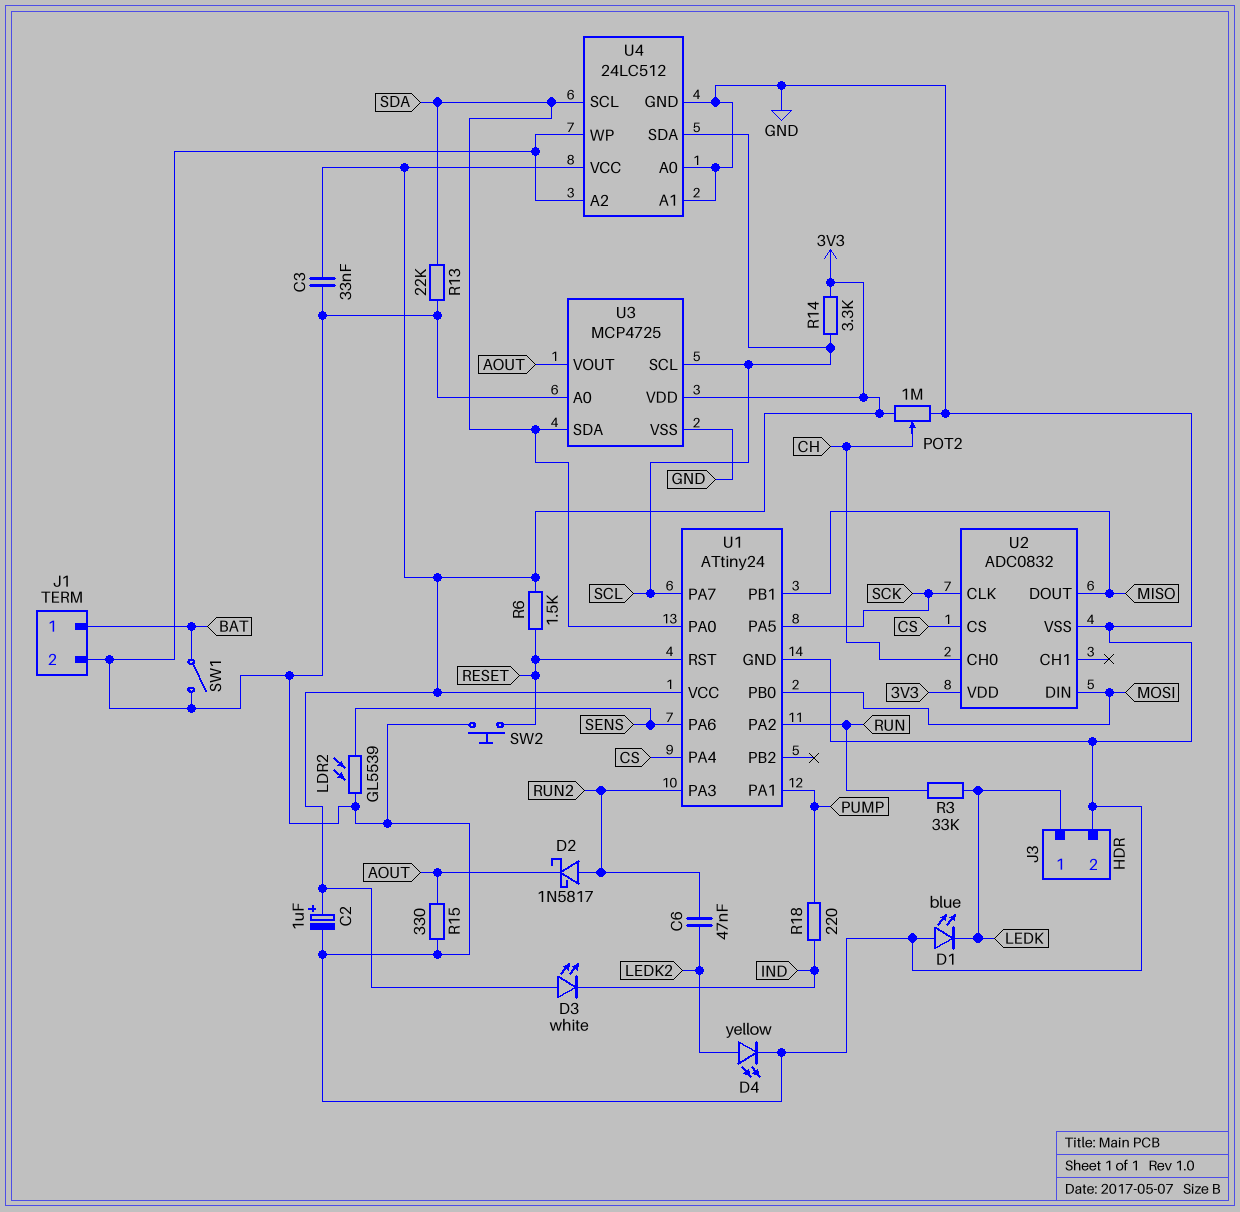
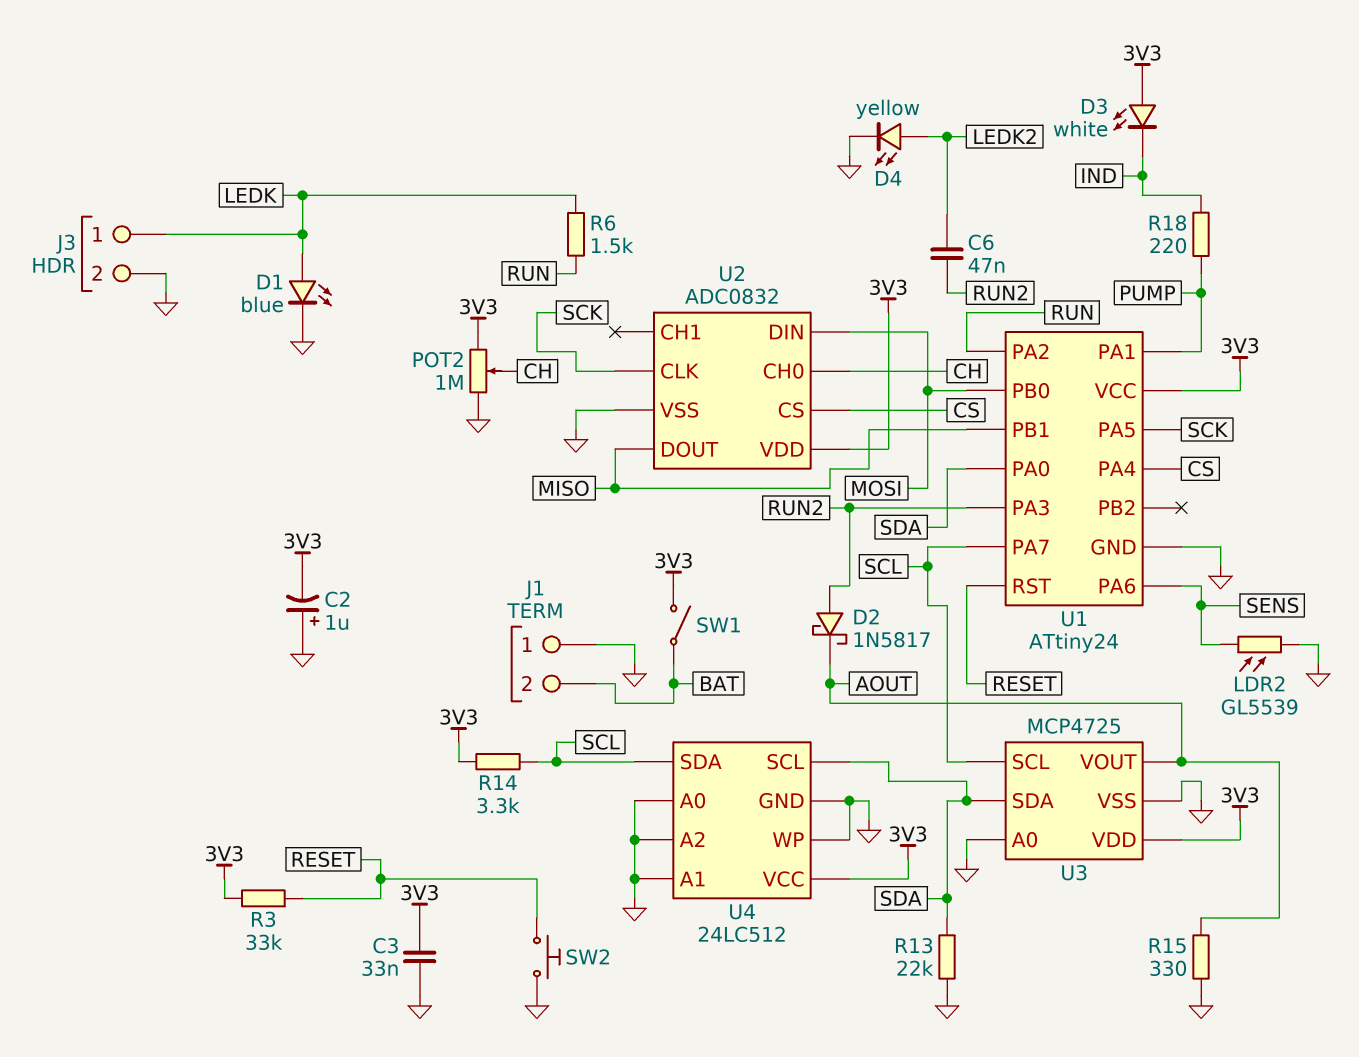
C2: 1uF (plus 3V3, minus GND) -> 1uF (plus GND, minus 3V3)
D1: LED blue (A GND, K LEDK) -> LED blue (A LEDK, K GND)
J1 pin 1: BAT -> GND
J1 pin 2: GND -> BAT
R3: 33k (LEDK, RUN) -> 33k (3V3, RESET)
R6: 1.5k (3V3, RESET) -> 1.5k (LEDK, RUN)
SW1: switch (BAT, GND) -> switch (3V3, BAT)

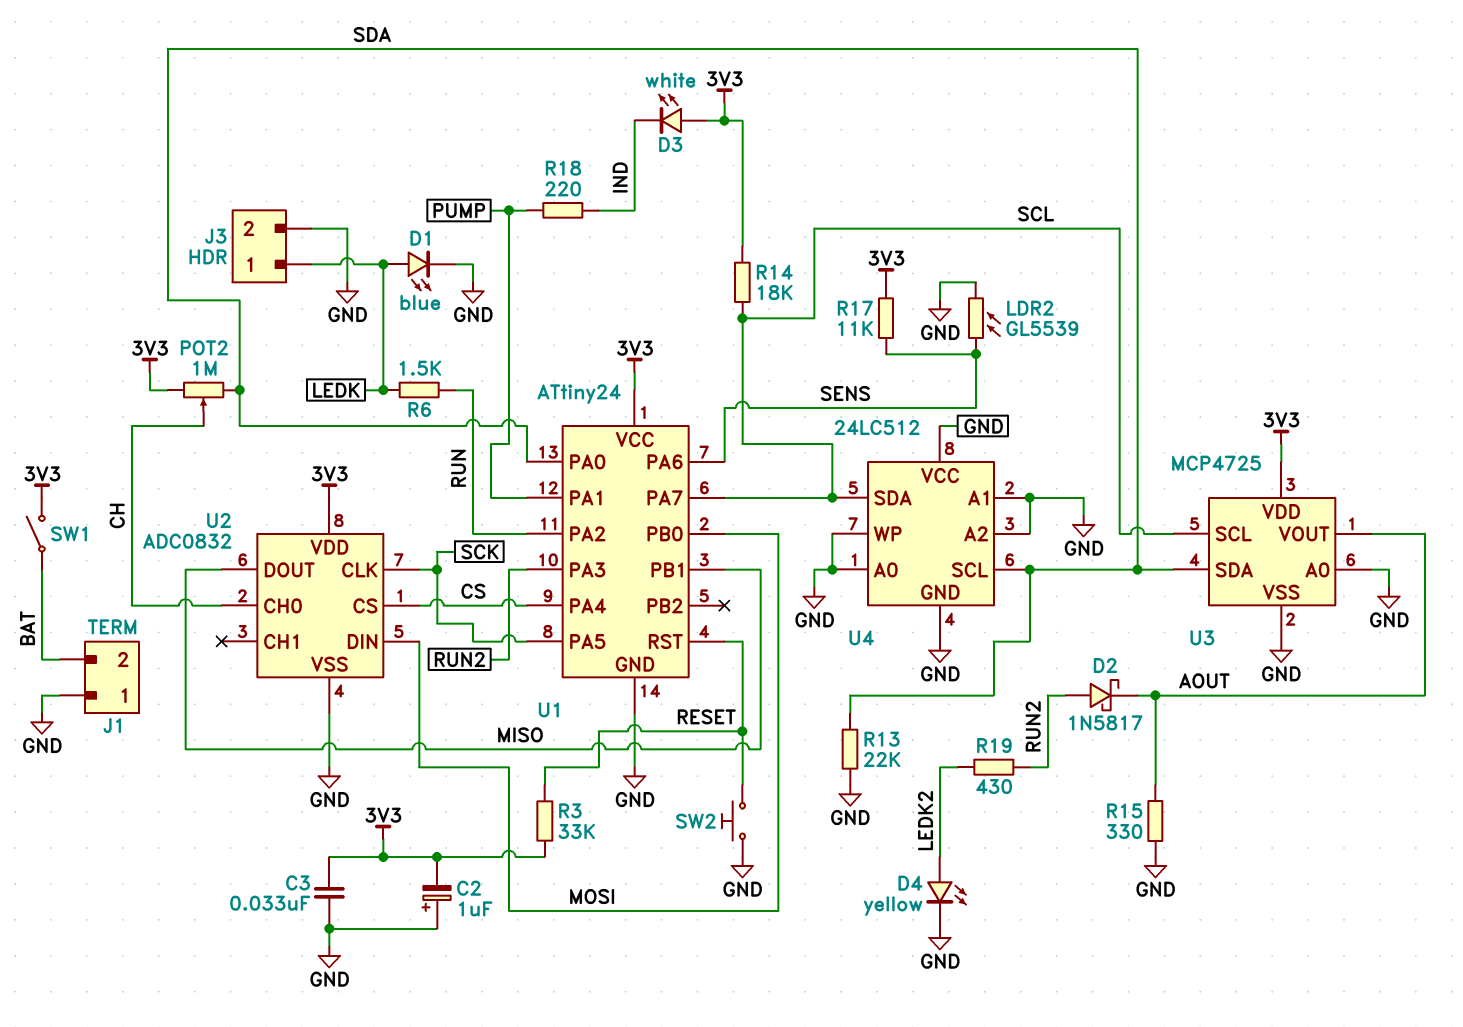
C6: 47nF (LEDK2, RUN2) -> none
POT2: 1M (3V3, GND, wiper CH) -> 1M (3V3, SDA, wiper CH)
R14: 3.3k (3V3, SCL) -> 18k (3V3, SCL)
R17: none -> 11k (3V3, SENS)
R19: none -> 430 (LEDK2, RUN2)
U4 pin VCC: 3V3 -> GND

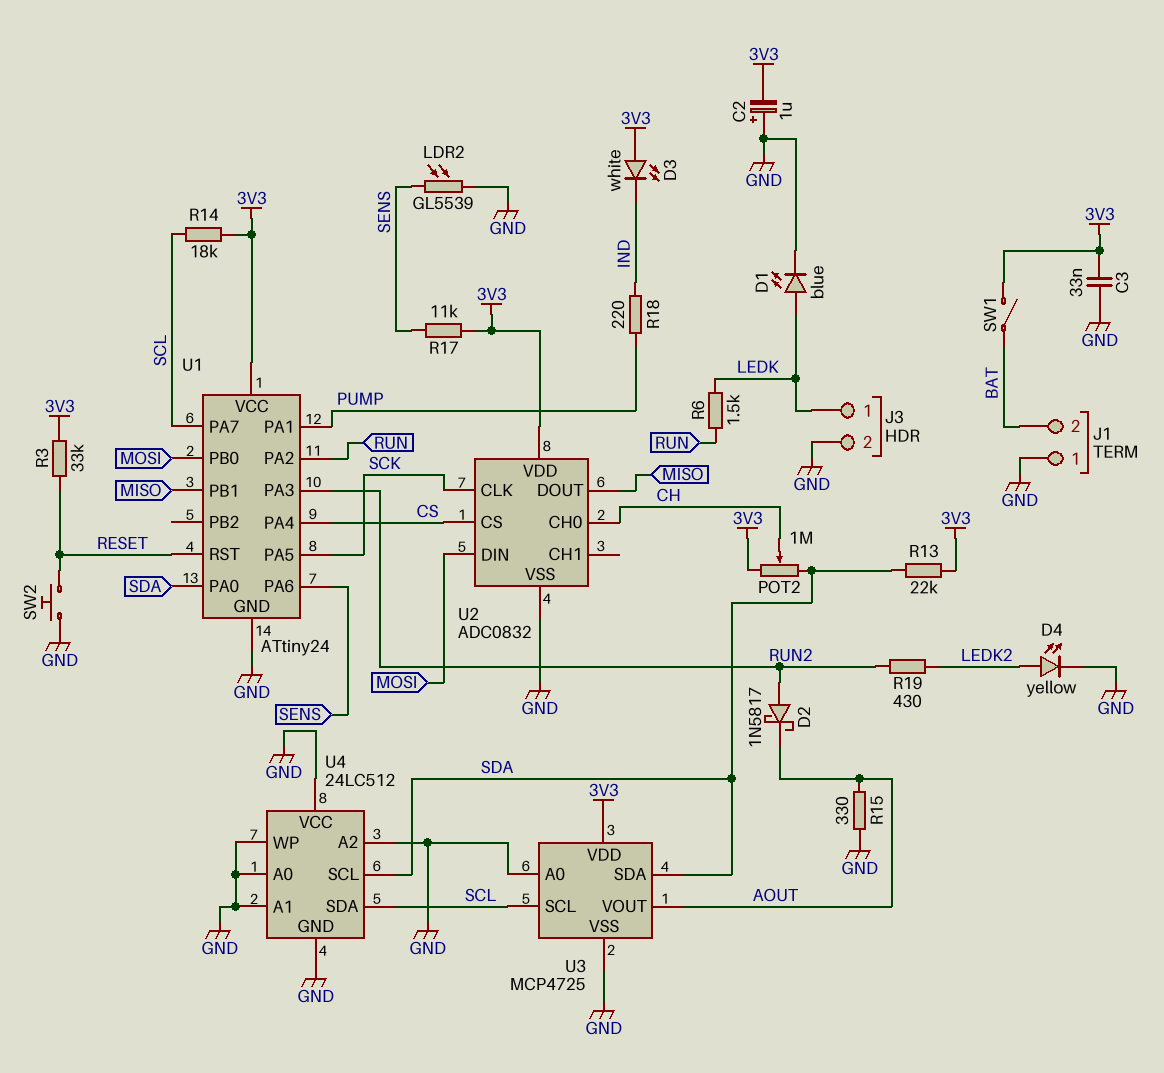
R13: 22k (GND, SDA) -> 22k (3V3, SDA)

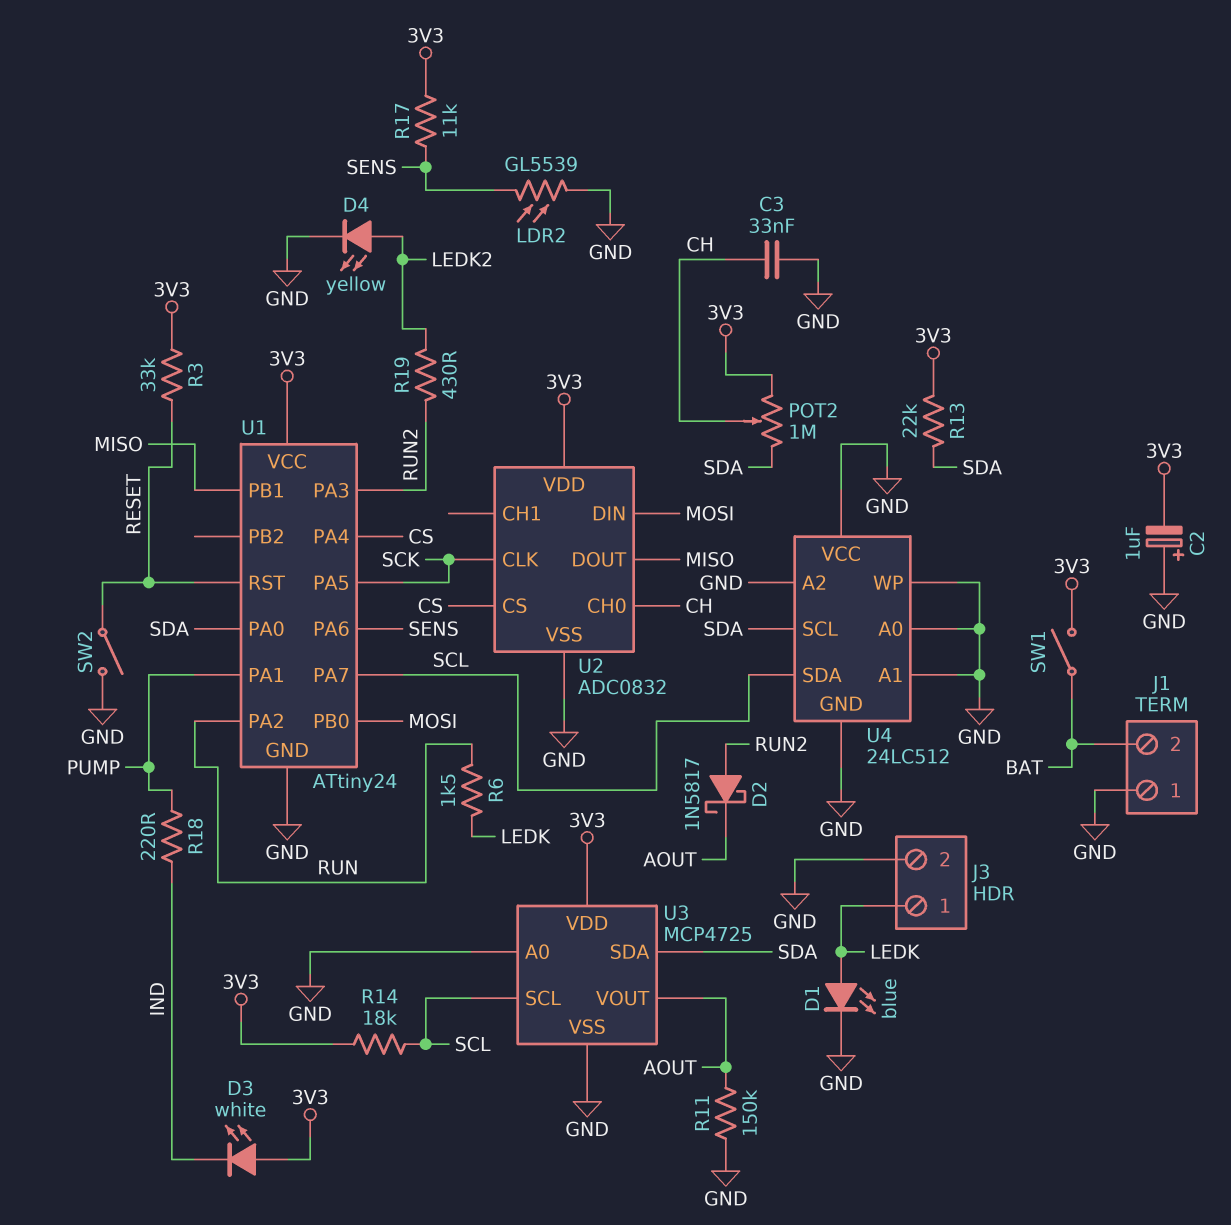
C3: 33nF (3V3, GND) -> 33nF (CH, GND)
R11: none -> 150k (AOUT, GND)
R15: 330 (AOUT, GND) -> none
SW2: button (GND, RESET) -> switch (GND, RESET)

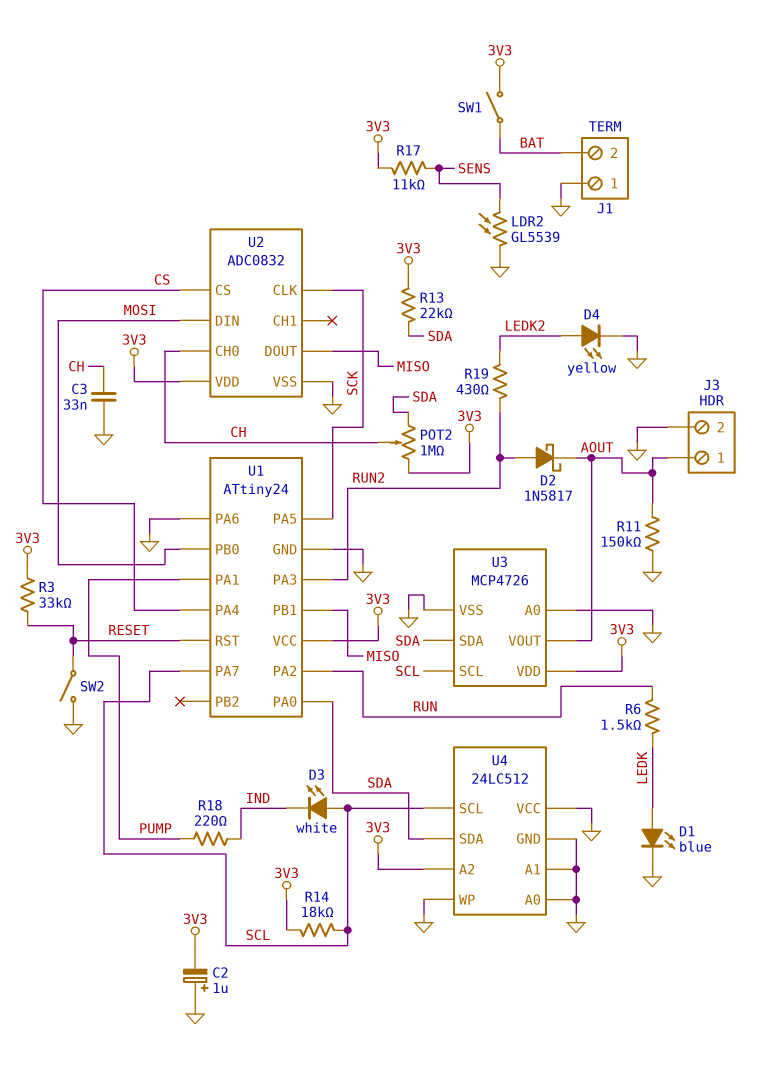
D3: LED white (A 3V3, K IND) -> LED white (A SCL, K IND)
J3 pin 1: LEDK -> AOUT
U1 pin PA6: SENS -> GND
U3: MCP4725 -> MCP4726
U4 pin A2: GND -> 3V3
U4 pin SCL: SDA -> SCL
U4 pin SDA: SCL -> SDA

